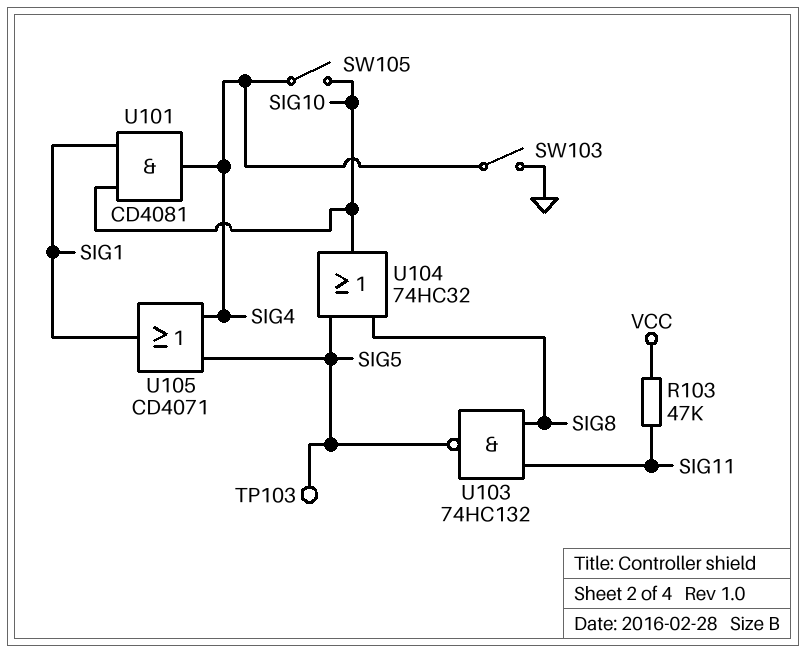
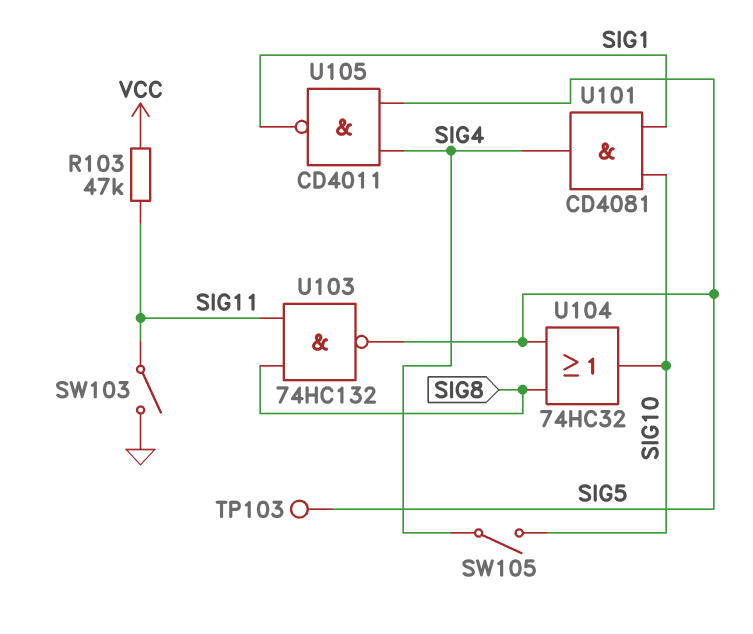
SW103: switch (GND, SIG4) -> switch (GND, SIG11)
U105: OR CD4071 (in SIG4, in SIG5, out SIG1) -> NAND CD4011 (in SIG4, in SIG5, out SIG1)

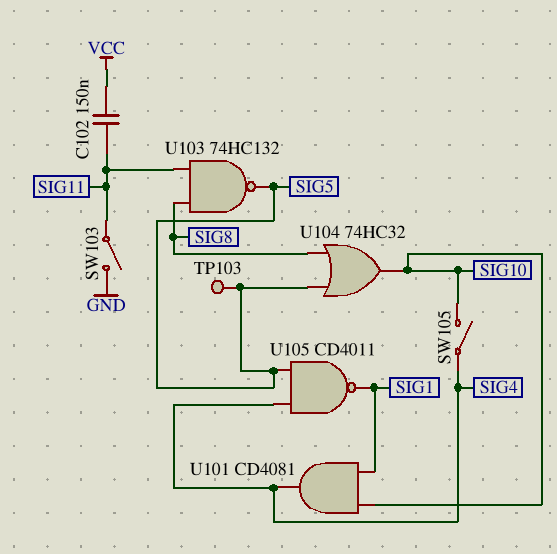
C102: none -> 150nF (SIG11, VCC)
R103: 47k (SIG11, VCC) -> none

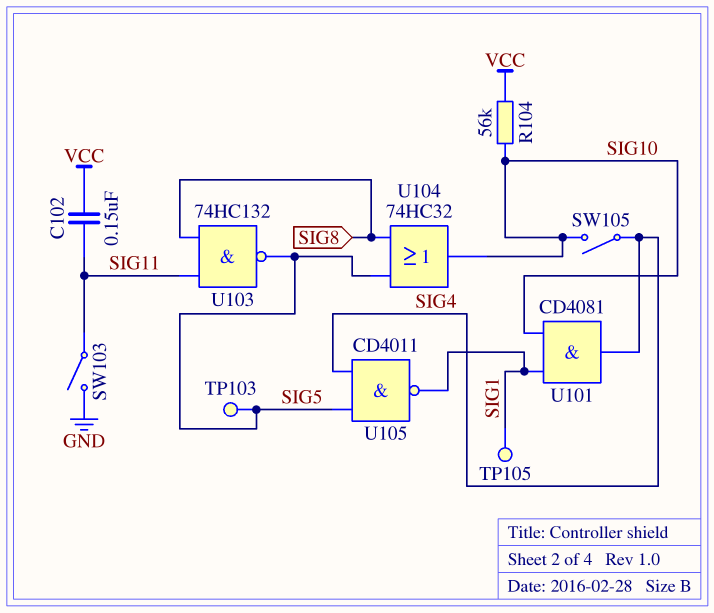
R104: none -> 56k (SIG10, VCC)
TP105: none -> test point (SIG1)

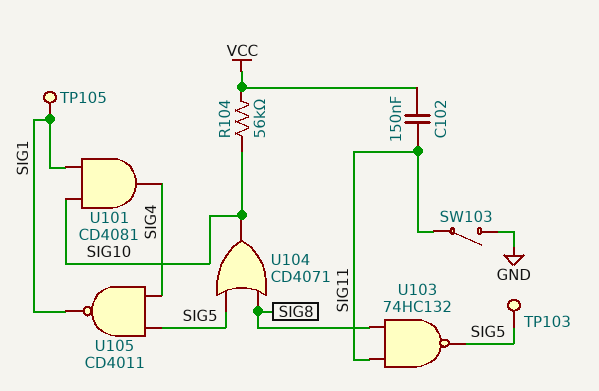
SW105: switch (SIG4, SIG10) -> none
U104: OR 74HC32 (in SIG5, in SIG8, out SIG10) -> OR CD4071 (in SIG5, in SIG8, out SIG10)

